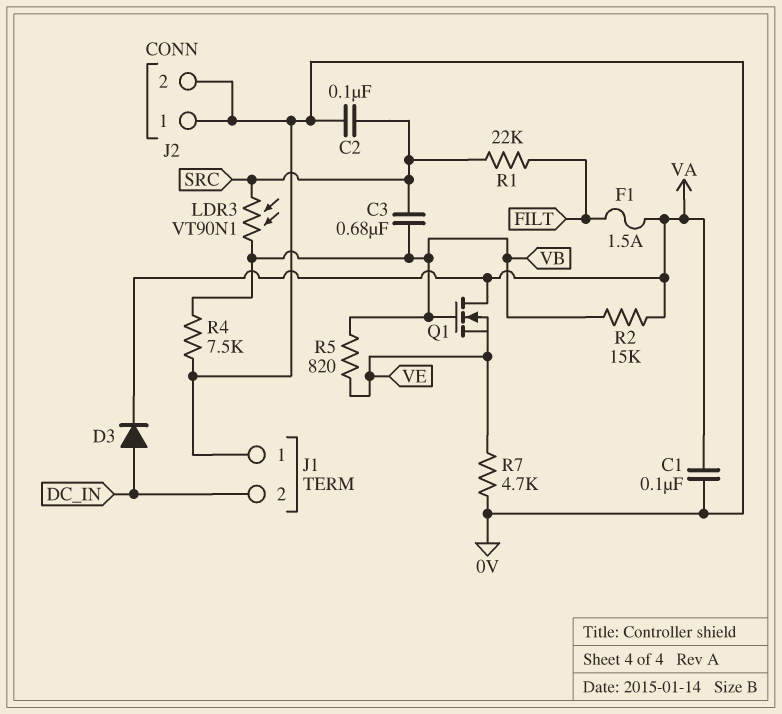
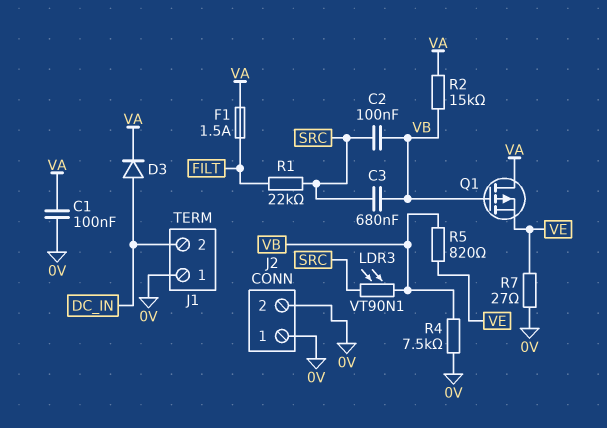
C2: 100nF (0V, SRC) -> 100nF (SRC, VB)
Q1: NMOS (G VB, D VA, S VE) -> PMOS (G VB, D VA, S VE)
R7: 4.7k (0V, VE) -> 27 (0V, VE)

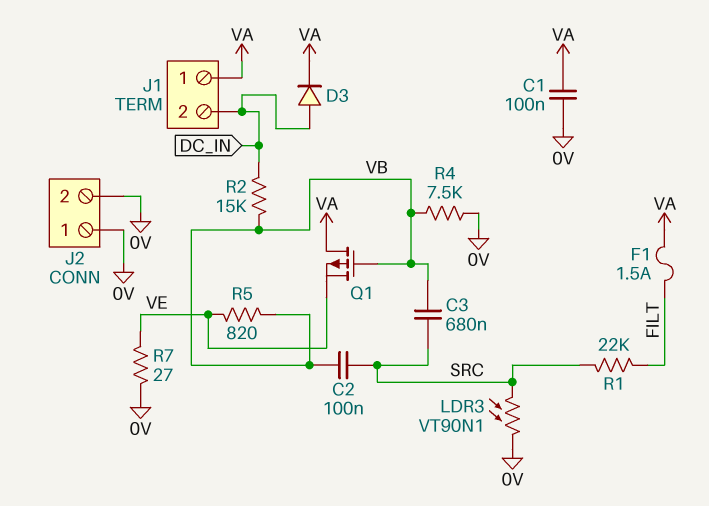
J1 pin 1: 0V -> VA
LDR3: VT90N1 (SRC, VB) -> VT90N1 (0V, SRC)
R2: 15k (VA, VB) -> 15k (DC_IN, VB)

